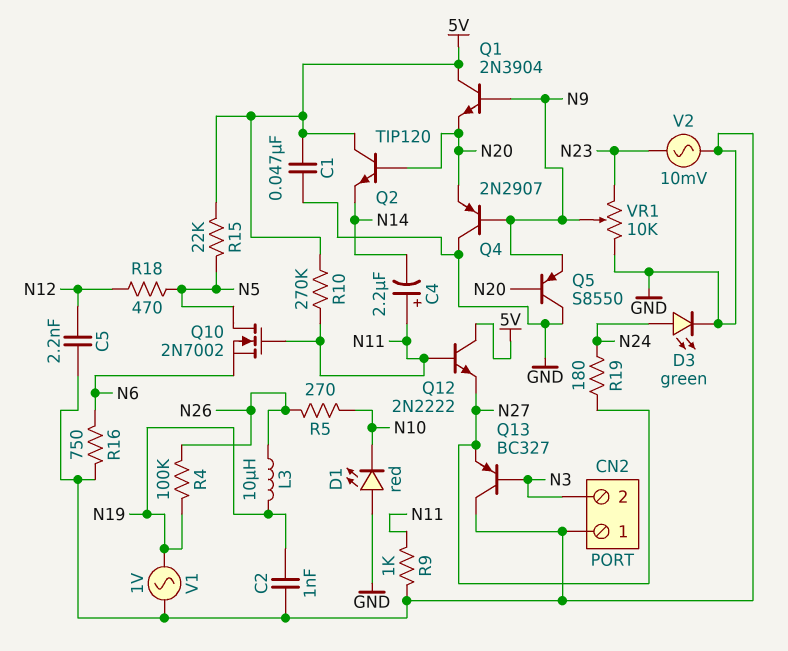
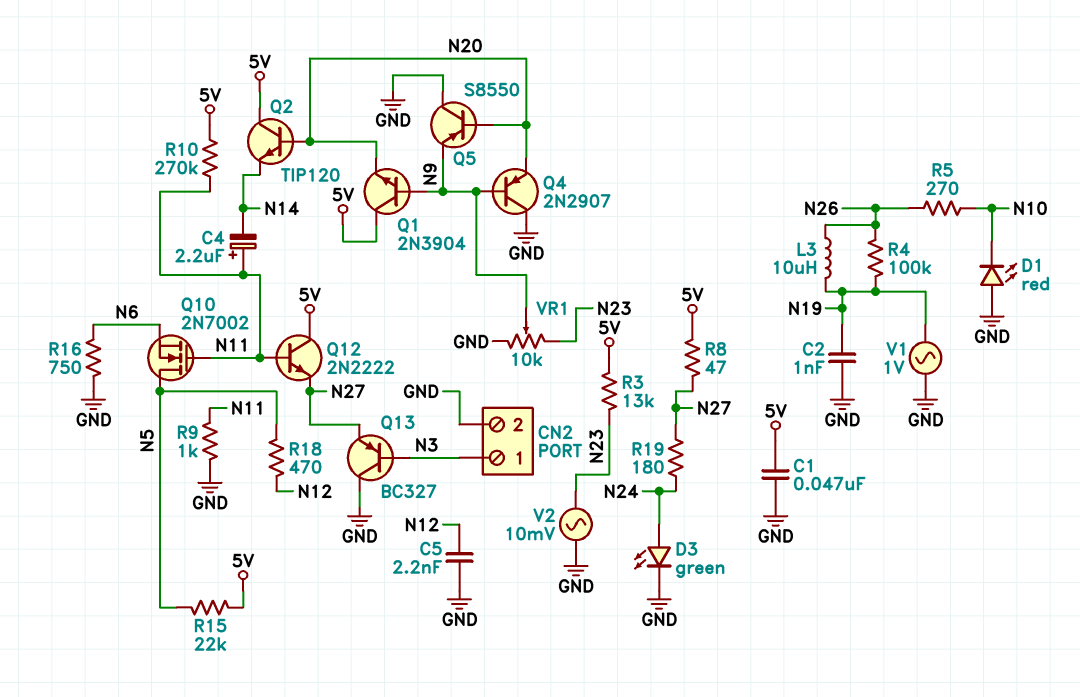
CN2 pin 1: GND -> N3
CN2 pin 2: N3 -> GND
R3: none -> 13k (5V, N23)
R8: none -> 47 (5V, N27)

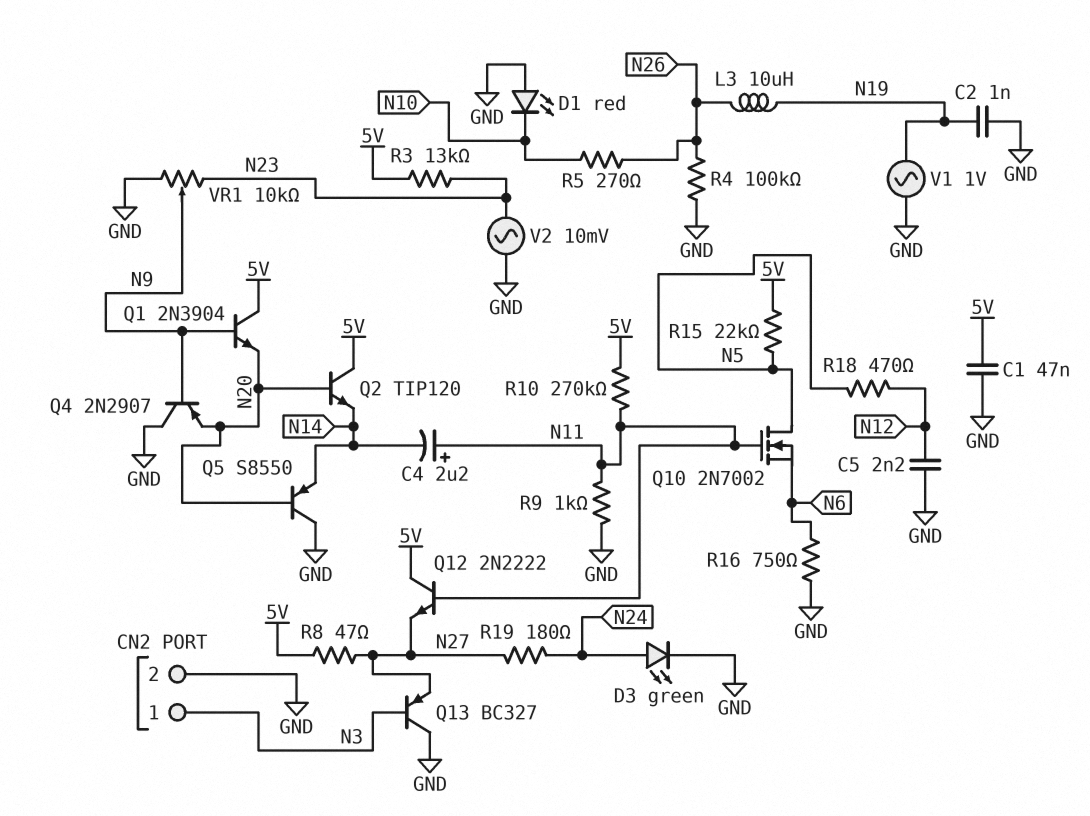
Q5: PNP S8550 (B N20, C GND, E N9) -> PNP S8550 (B N20, C GND, E N14)
R4: 100k (N19, N26) -> 100k (GND, N26)

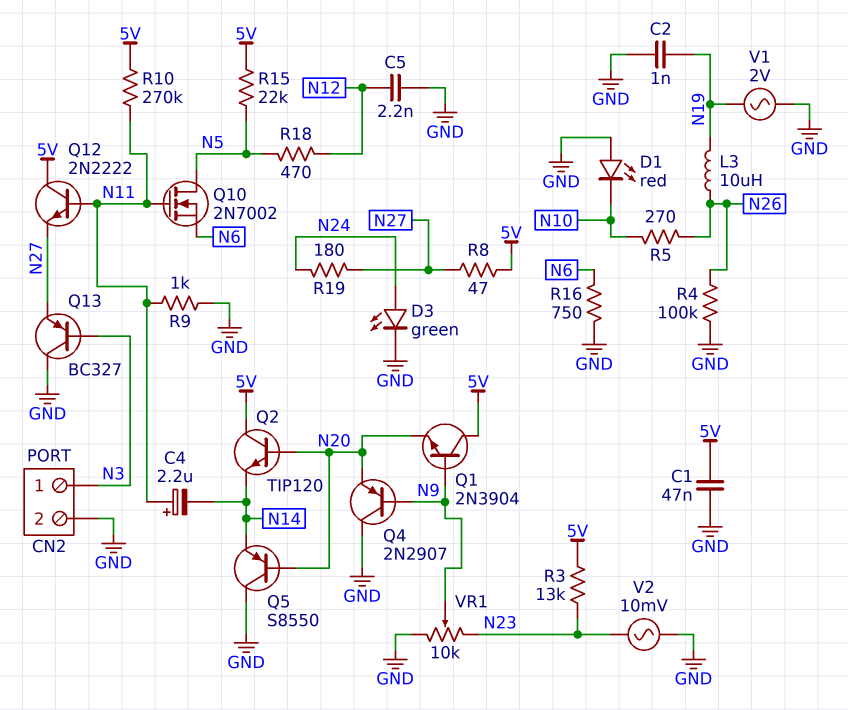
V1: AC 1V (GND, N19) -> AC 2V (GND, N19)

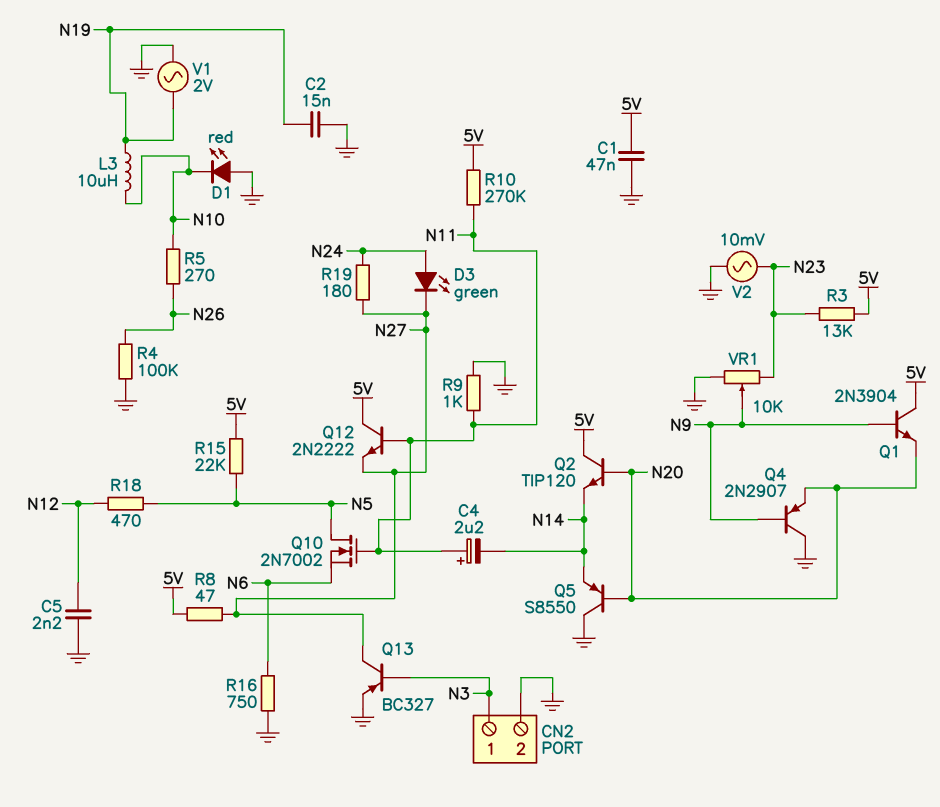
C2: 1nF (GND, N19) -> 15nF (GND, N19)
D3: LED green (A N24, K GND) -> LED green (A N24, K N27)
L3: 10uH (N19, N26) -> 10uH (N10, N19)
Q13: PNP BC327 (B N3, C GND, E N27) -> PNP BC327 (B N3, C N27, E GND)

